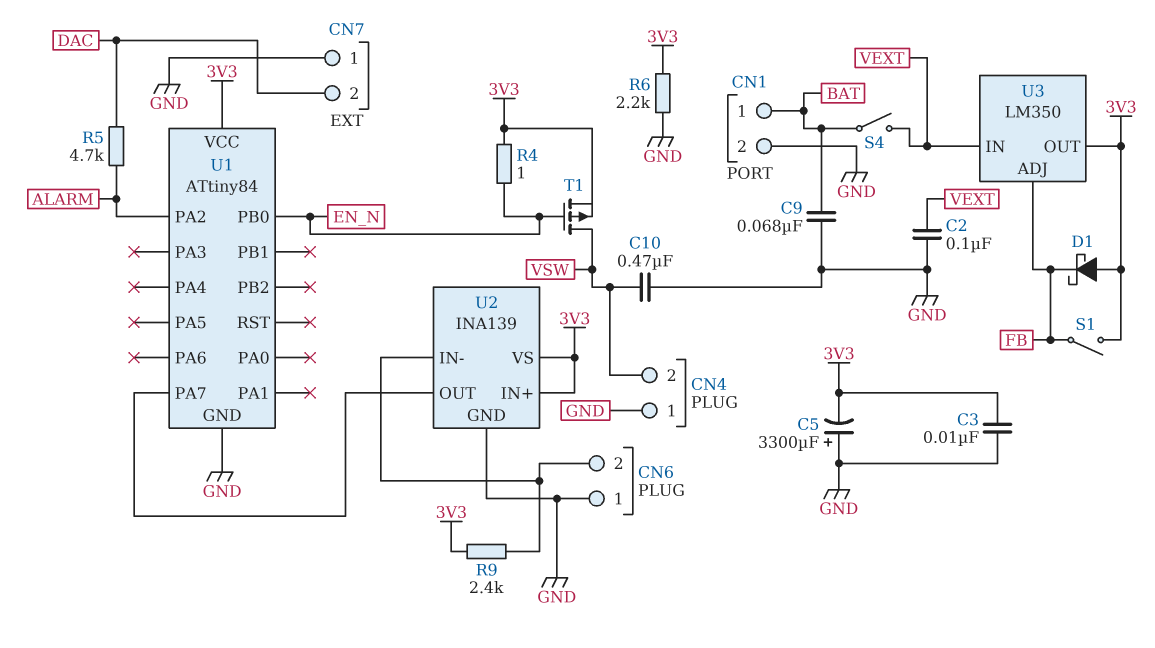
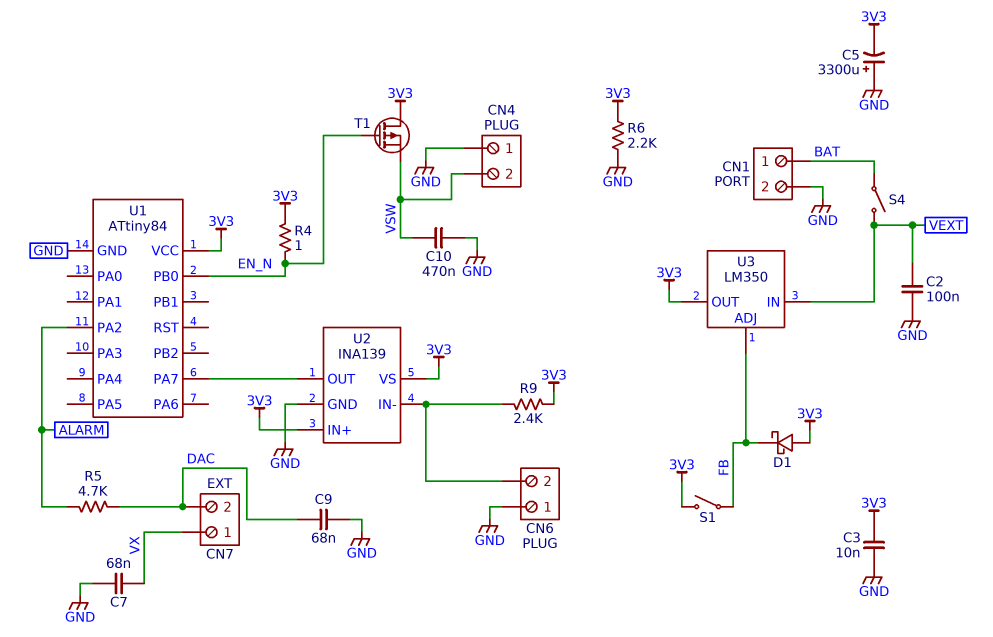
C7: none -> 68nF (GND, VX)
C9: 68nF (BAT, GND) -> 68nF (DAC, GND)
CN7 pin 1: GND -> VX
T1: PMOS (G EN_N, D VSW, S 3V3) -> PMOS (G EN_N, D 3V3, S VSW)

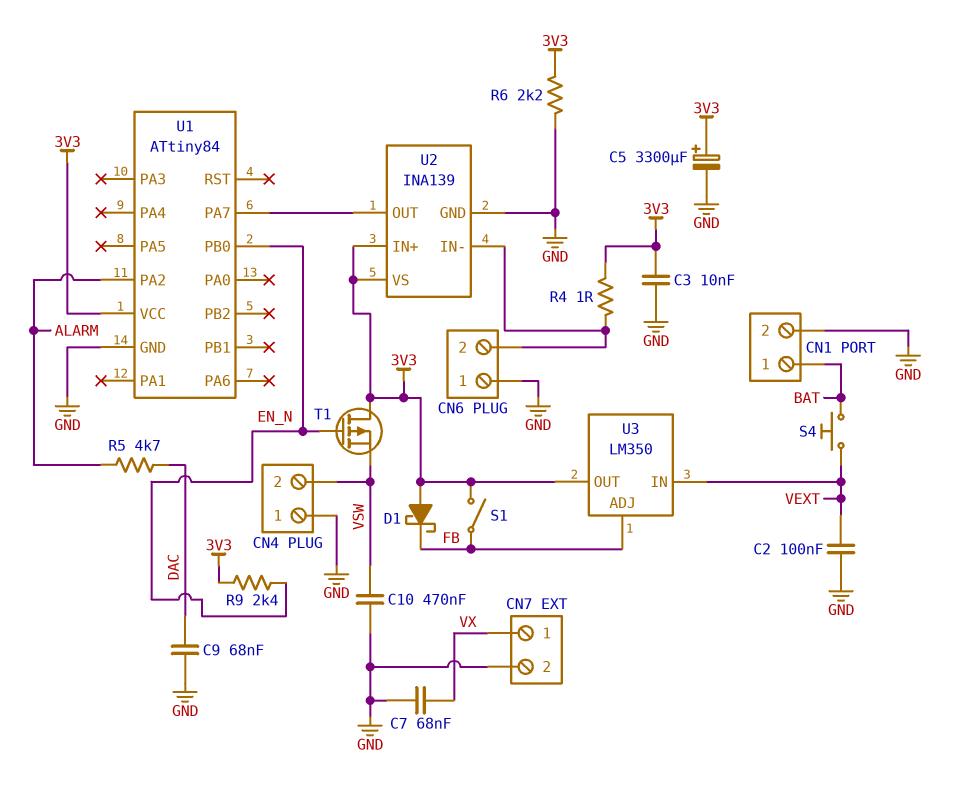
C5: 3300uF (plus GND, minus 3V3) -> 3300uF (plus 3V3, minus GND)
CN7 pin 2: DAC -> GND
R4: 1 (3V3, EN_N) -> 1 (3V3, CN6/2)
R9: 2.4k (3V3, CN6/2) -> 2.4k (3V3, EN_N)
S4: switch (BAT, VEXT) -> button (BAT, VEXT)

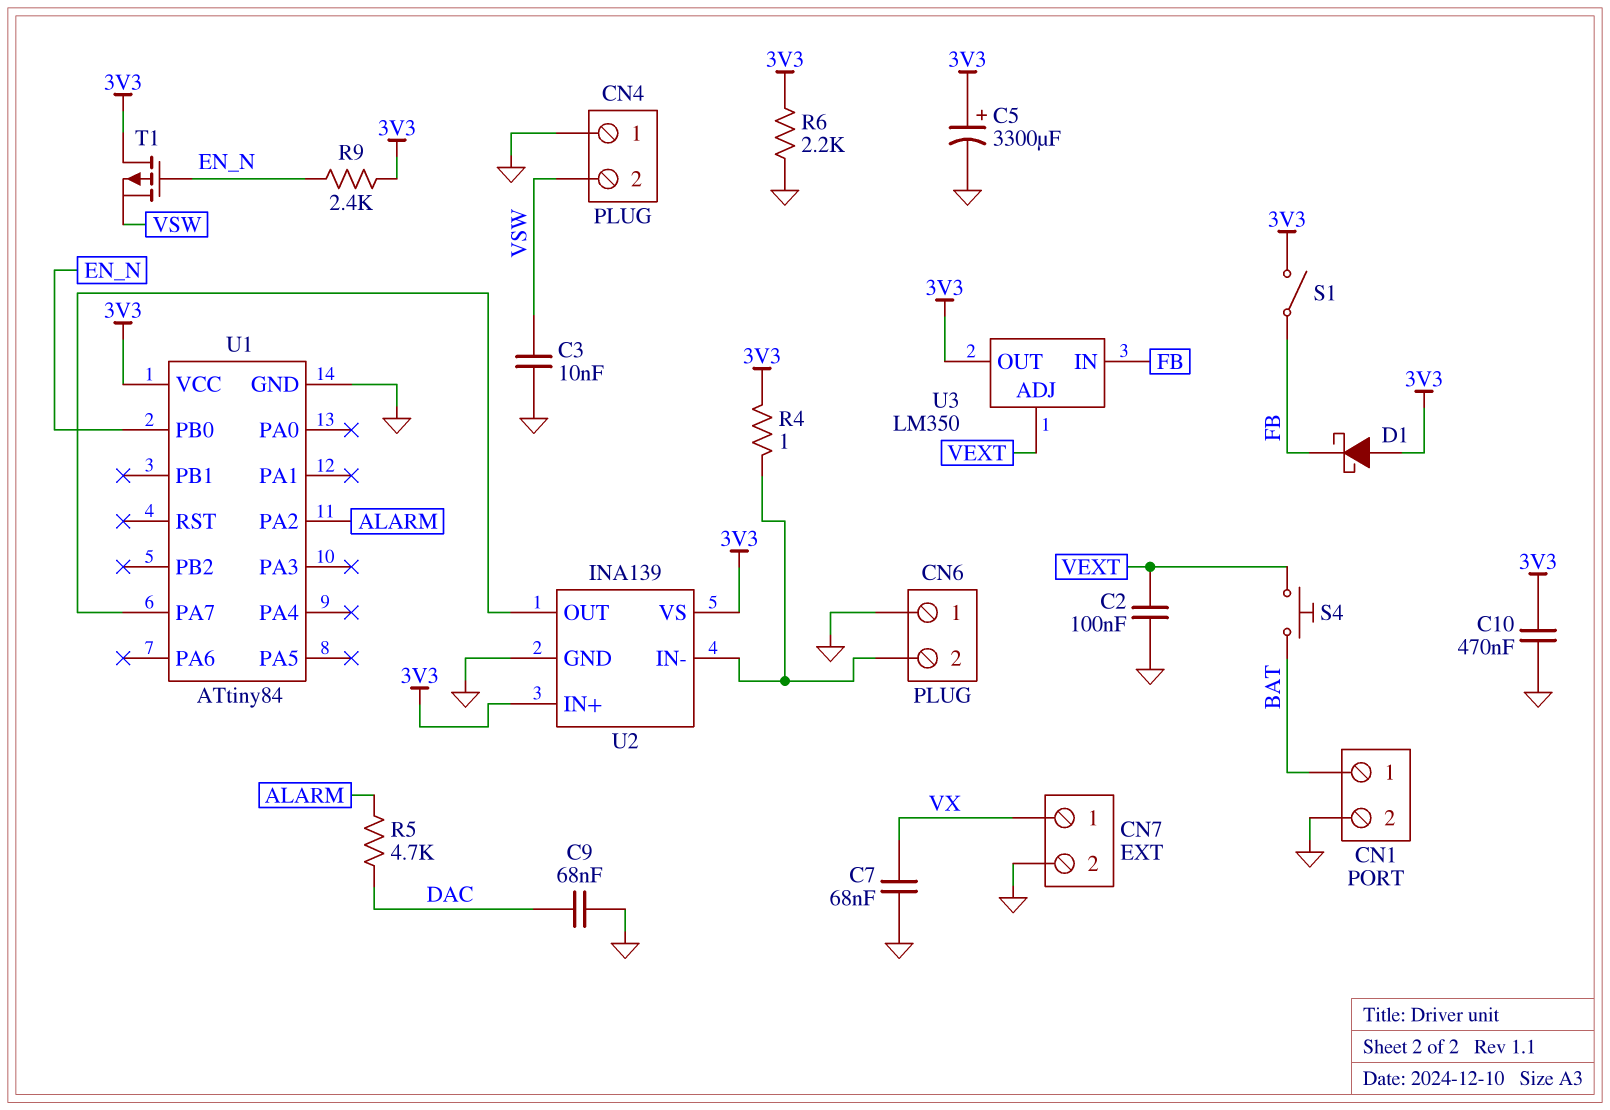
C3: 10nF (3V3, GND) -> 10nF (GND, VSW)
C10: 470nF (GND, VSW) -> 470nF (3V3, GND)
U3 pin ADJ: FB -> VEXT
U3 pin IN: VEXT -> FB

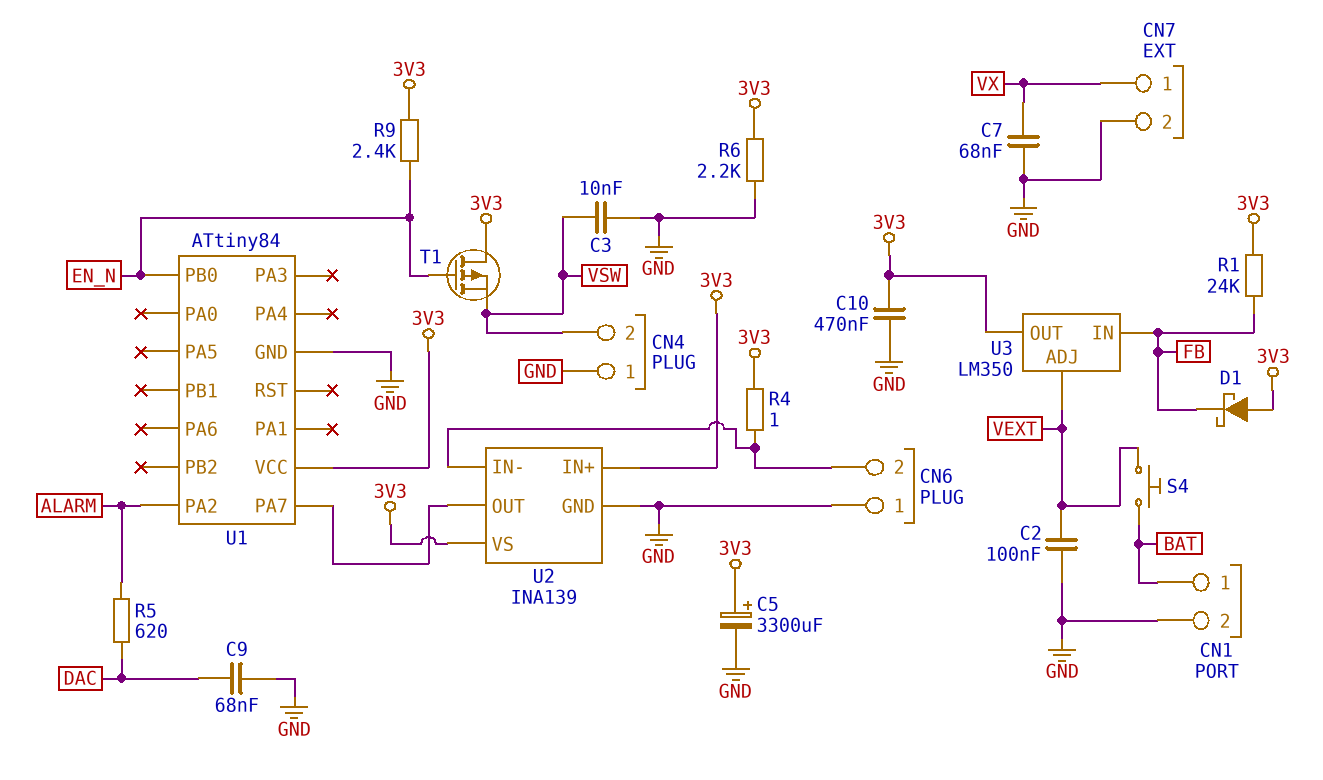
R1: none -> 24k (3V3, FB)
R5: 4.7k (ALARM, DAC) -> 620 (ALARM, DAC)
S1: switch (3V3, FB) -> none

